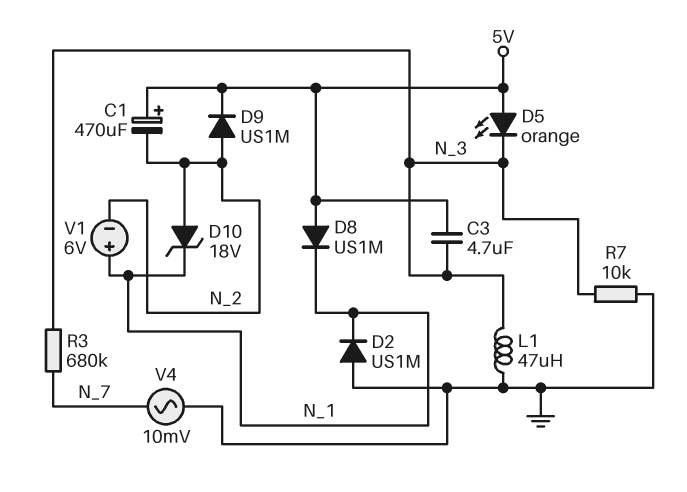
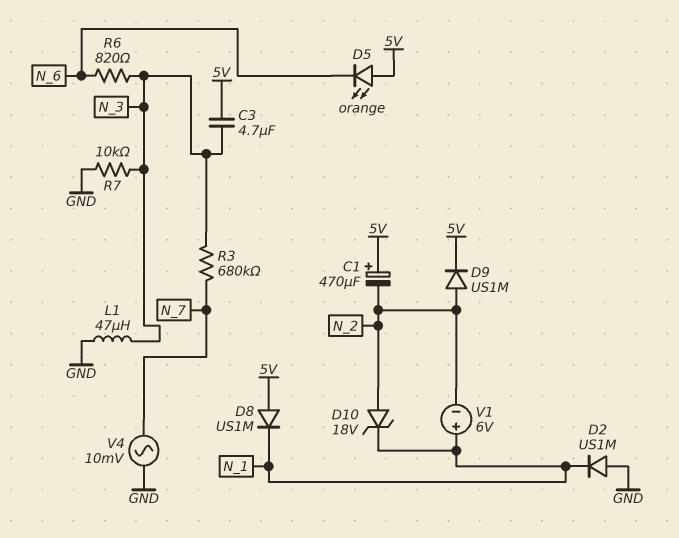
D5: LED orange (A 5V, K N_3) -> LED orange (A 5V, K N_6)
R6: none -> 820 (N_3, N_6)

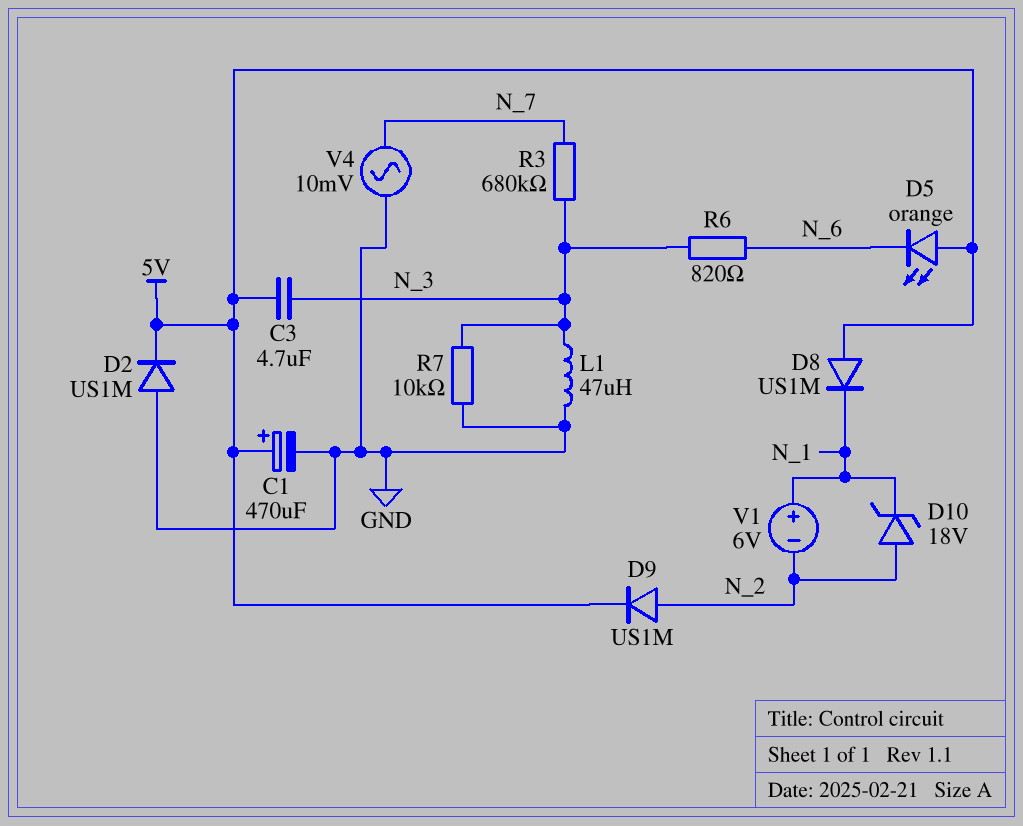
C1: 470uF (plus 5V, minus N_2) -> 470uF (plus 5V, minus GND)
D2: diode US1M (A GND, K N_1) -> diode US1M (A GND, K 5V)

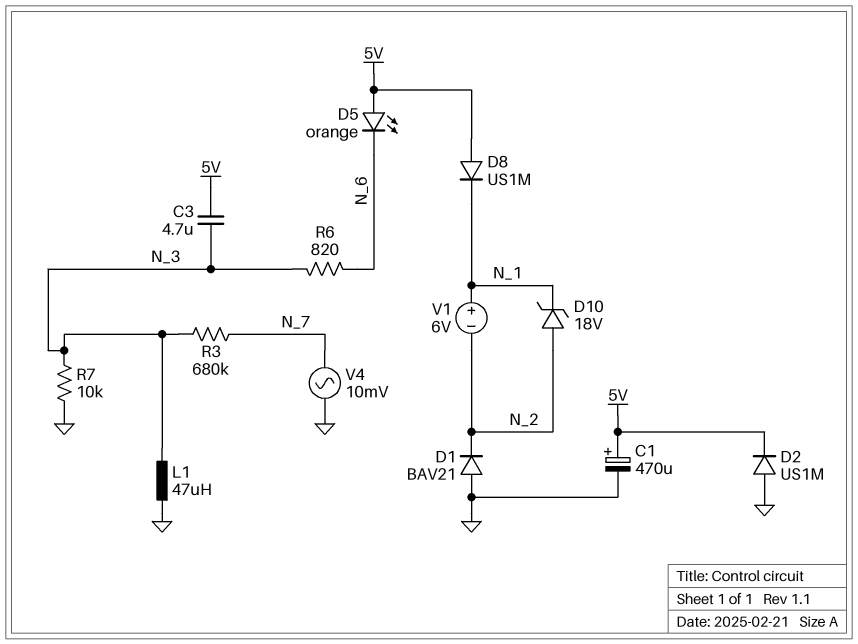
D1: none -> diode BAV21 (A GND, K N_2)
D9: diode US1M (A N_2, K 5V) -> none

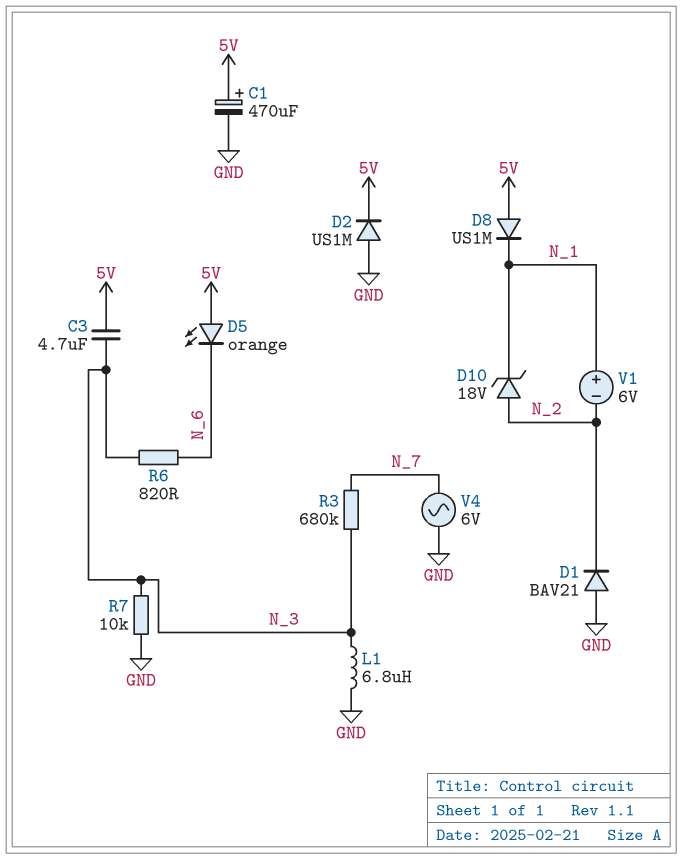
L1: 47uH (GND, N_3) -> 6.8uH (GND, N_3)
V4: AC 10mV (GND, N_7) -> AC 6V (GND, N_7)

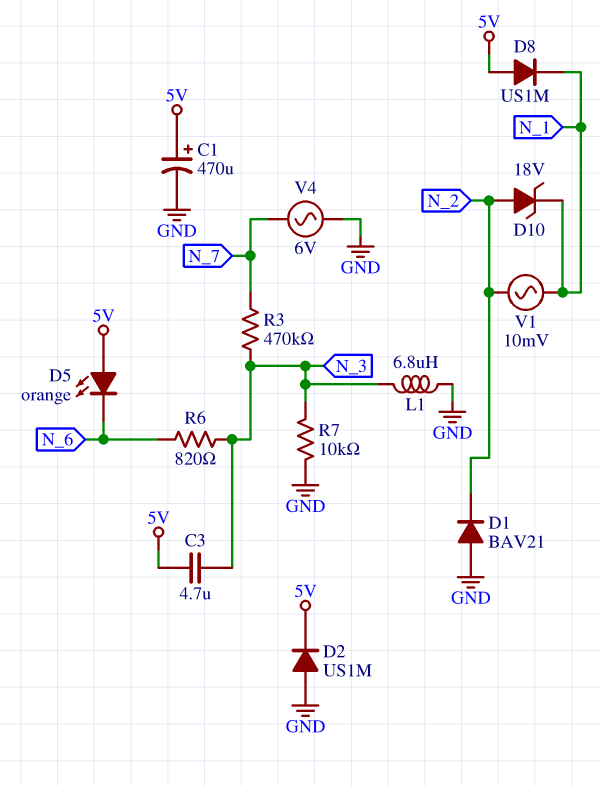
R3: 680k (N_3, N_7) -> 470k (N_3, N_7)
V1: 6V (plus N_1, minus N_2) -> AC 10mV (N_1, N_2)

